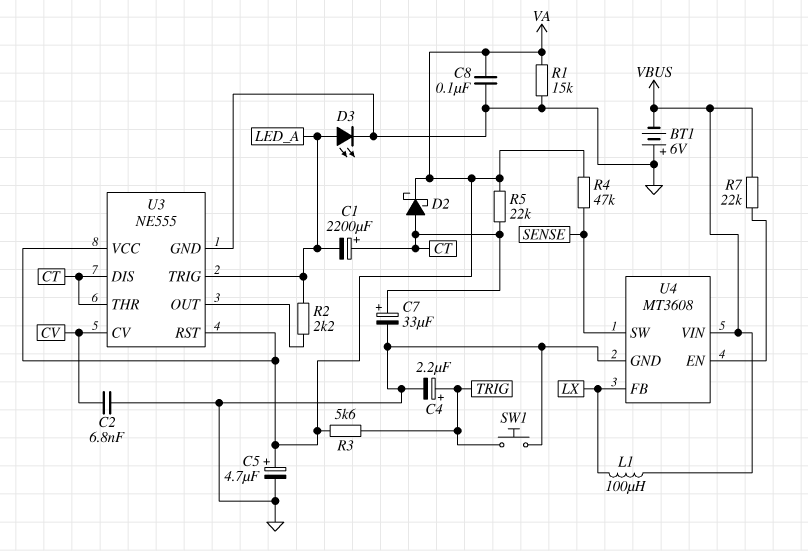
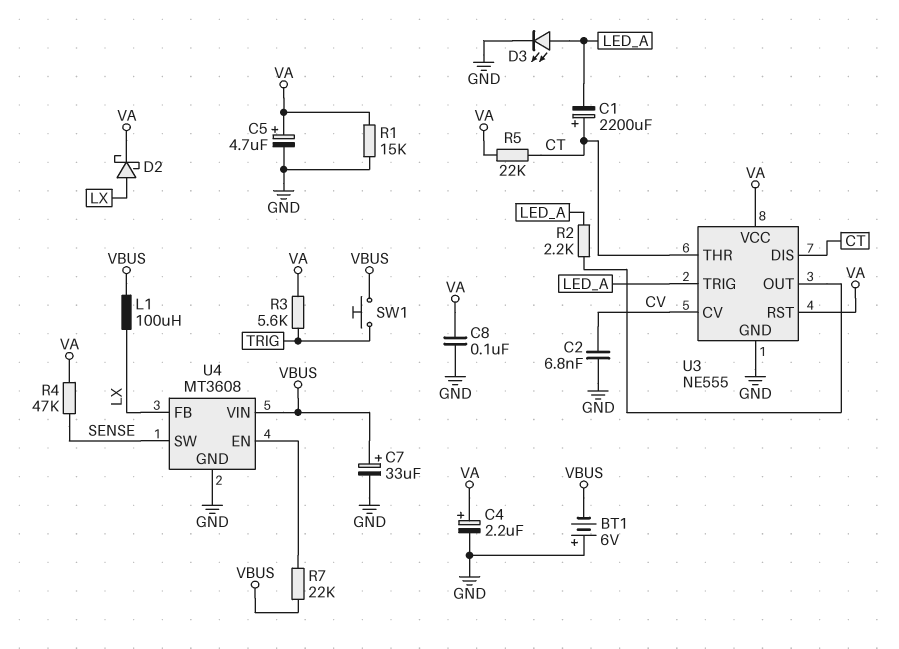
C4: 2.2uF (plus TRIG, minus GND) -> 2.2uF (plus VA, minus GND)
C7: 33uF (plus CT, minus GND) -> 33uF (plus VBUS, minus GND)
D2: schottky (A CT, K VA) -> schottky (A LX, K VA)
SW1: button (GND, TRIG) -> button (TRIG, VBUS)

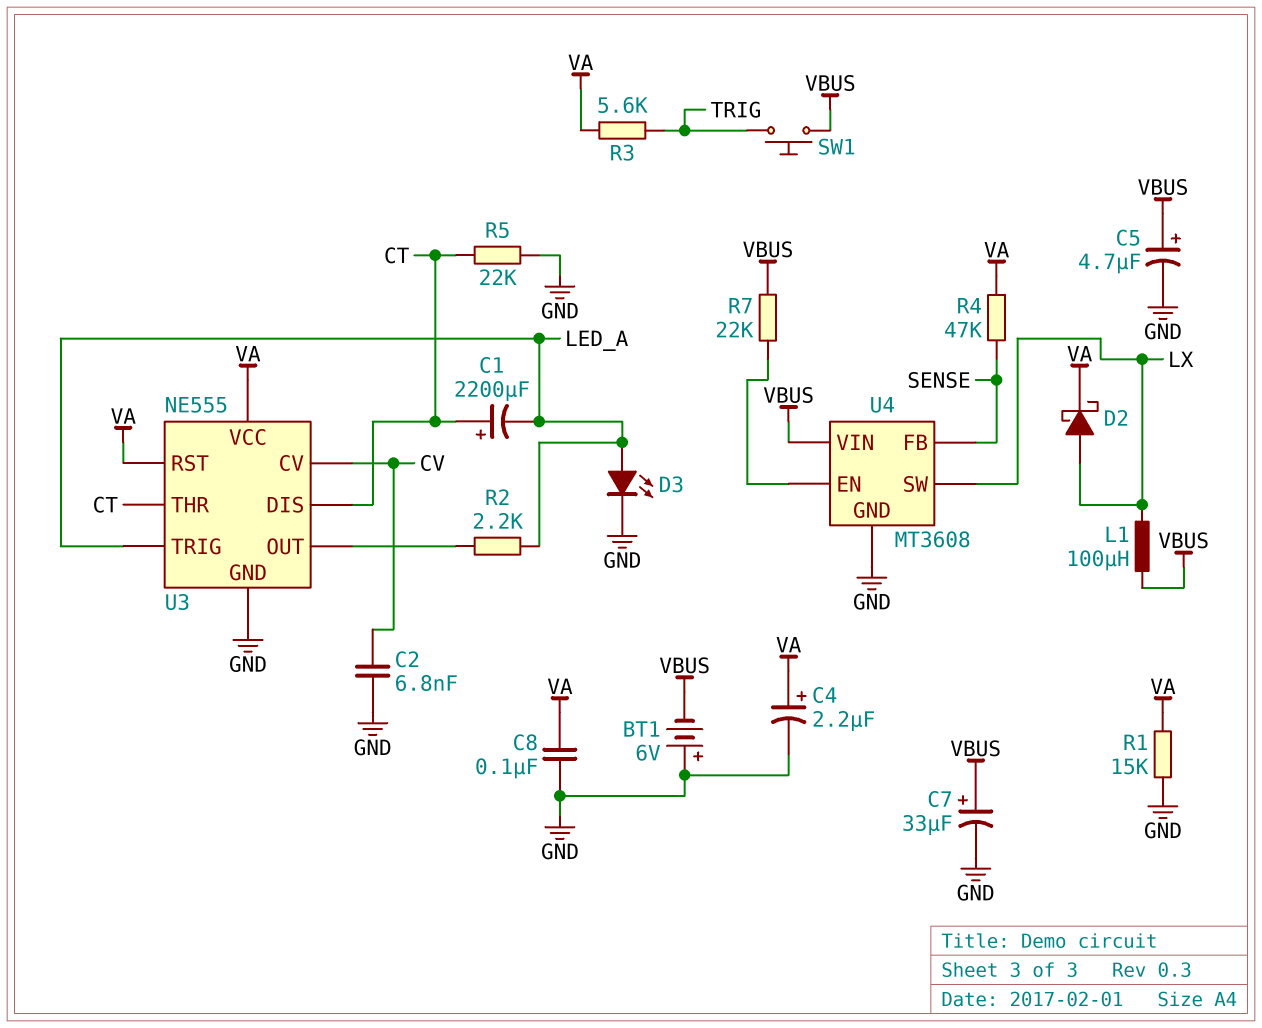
C5: 4.7uF (plus VA, minus GND) -> 4.7uF (plus VBUS, minus GND)
R5: 22k (CT, VA) -> 22k (CT, GND)
U4 pin FB: LX -> SENSE
U4 pin SW: SENSE -> LX

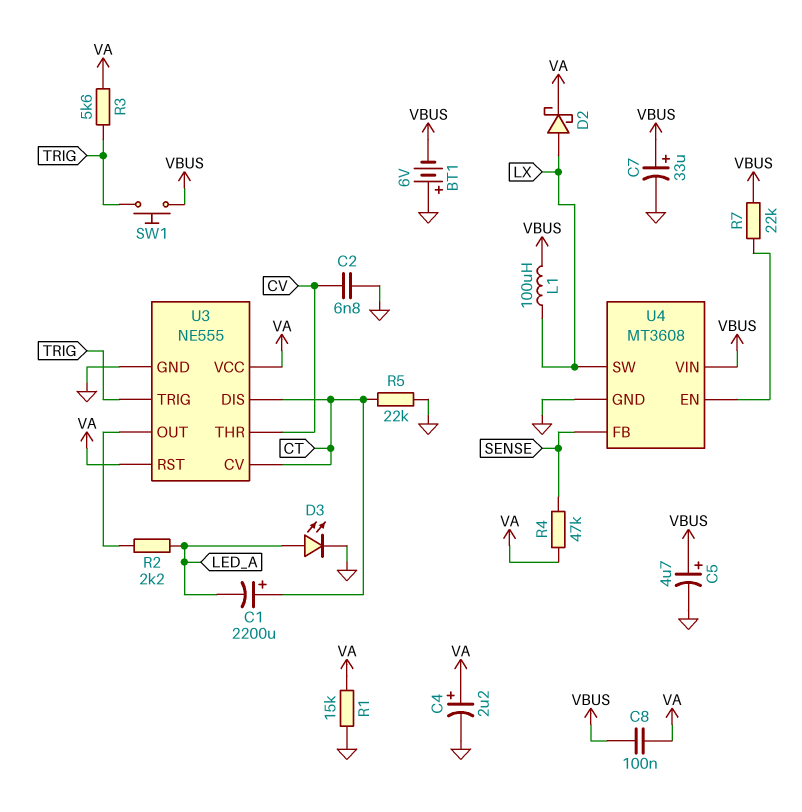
C8: 100nF (GND, VA) -> 100nF (VA, VBUS)
U3 pin CV: CV -> CT
U3 pin THR: CT -> CV
U3 pin TRIG: LED_A -> TRIG

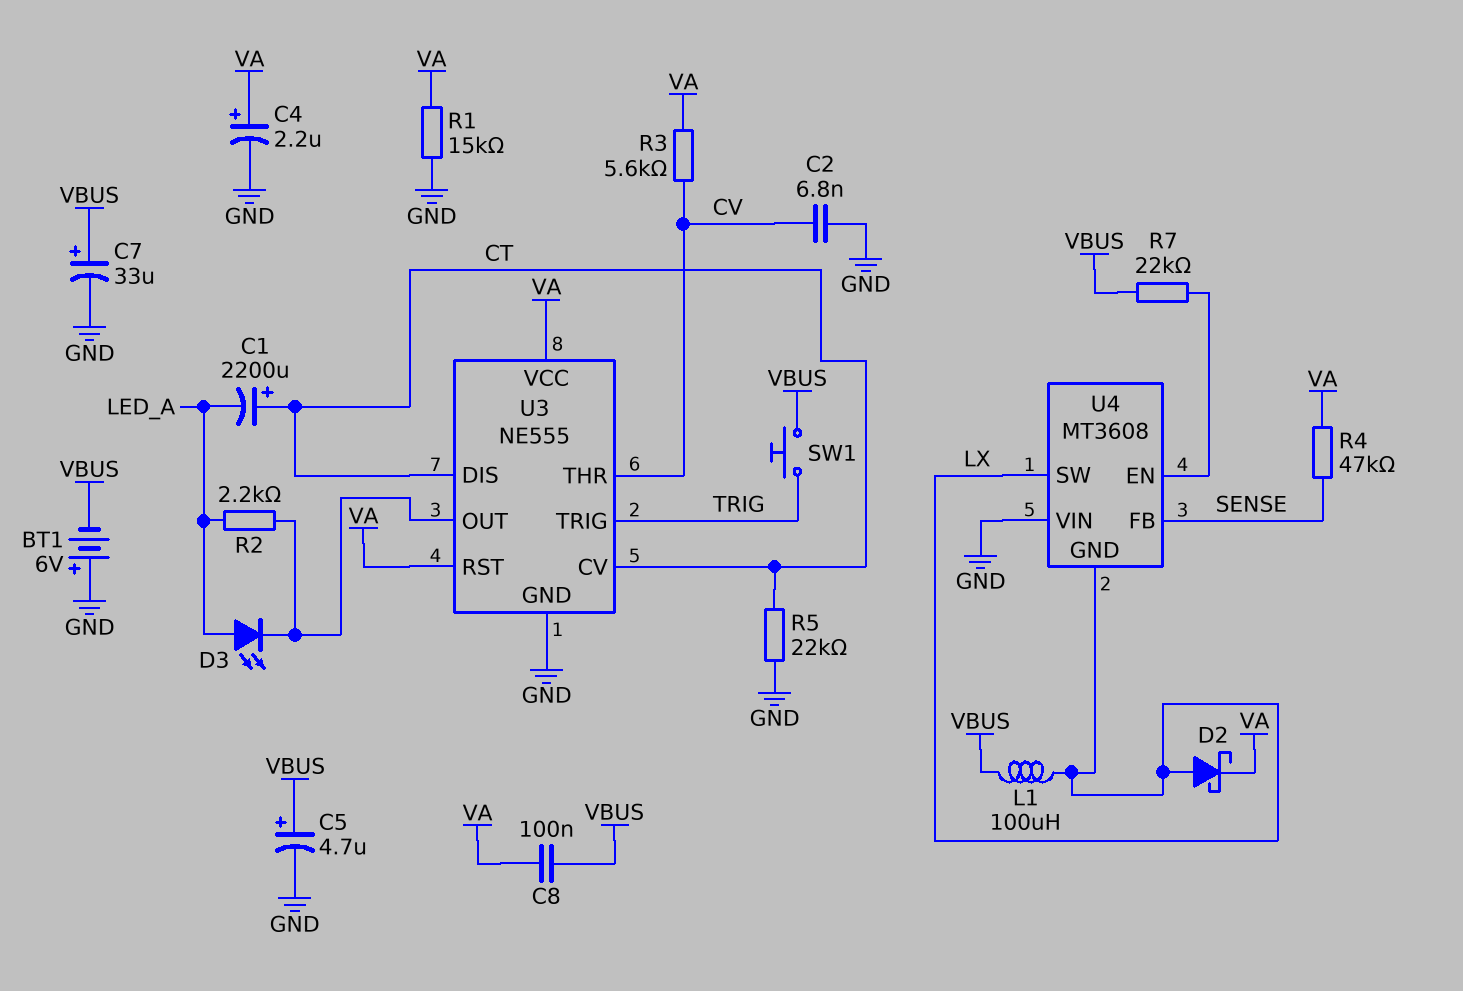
D3: LED (A LED_A, K GND) -> LED (A LED_A, K U3/OUT)
R3: 5.6k (TRIG, VA) -> 5.6k (CV, VA)
U4 pin GND: GND -> LX
U4 pin VIN: VBUS -> GND

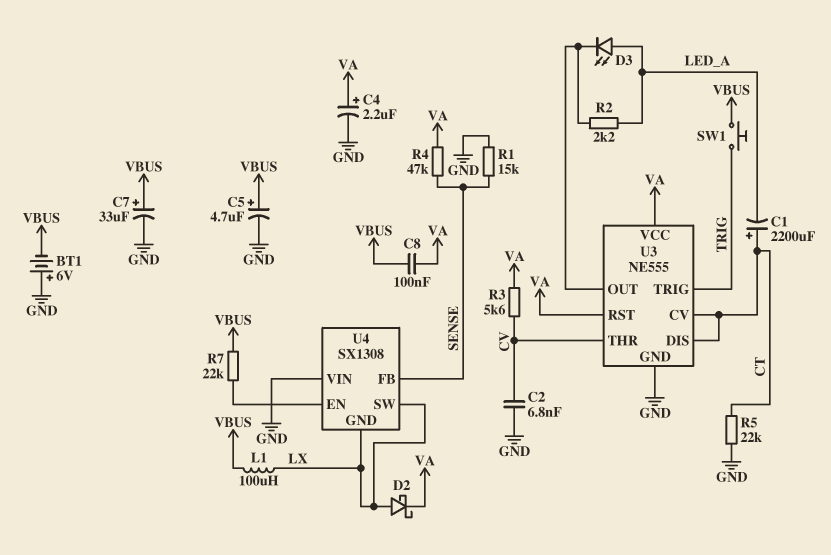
R1: 15k (GND, VA) -> 15k (GND, SENSE)
U4: MT3608 -> SX1308

